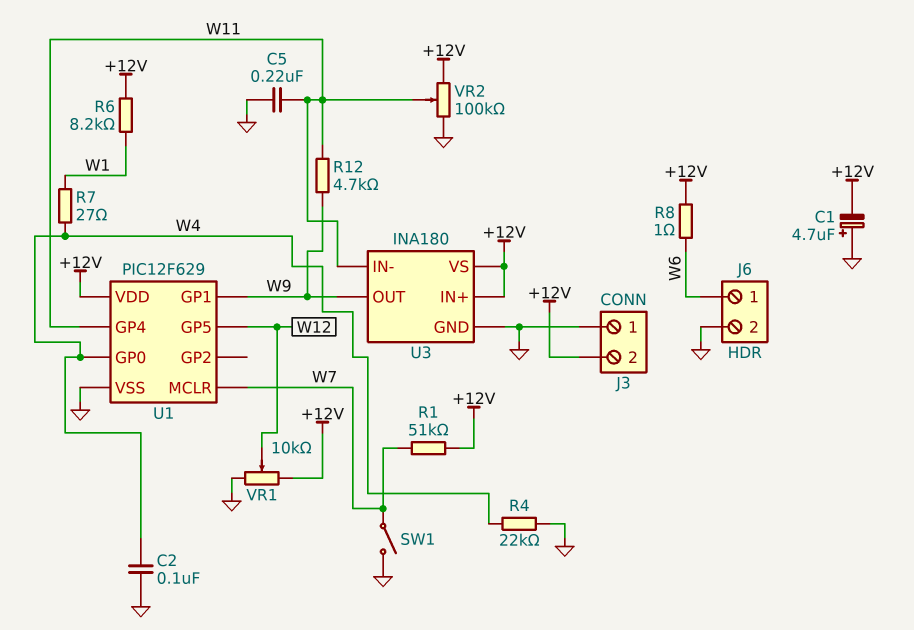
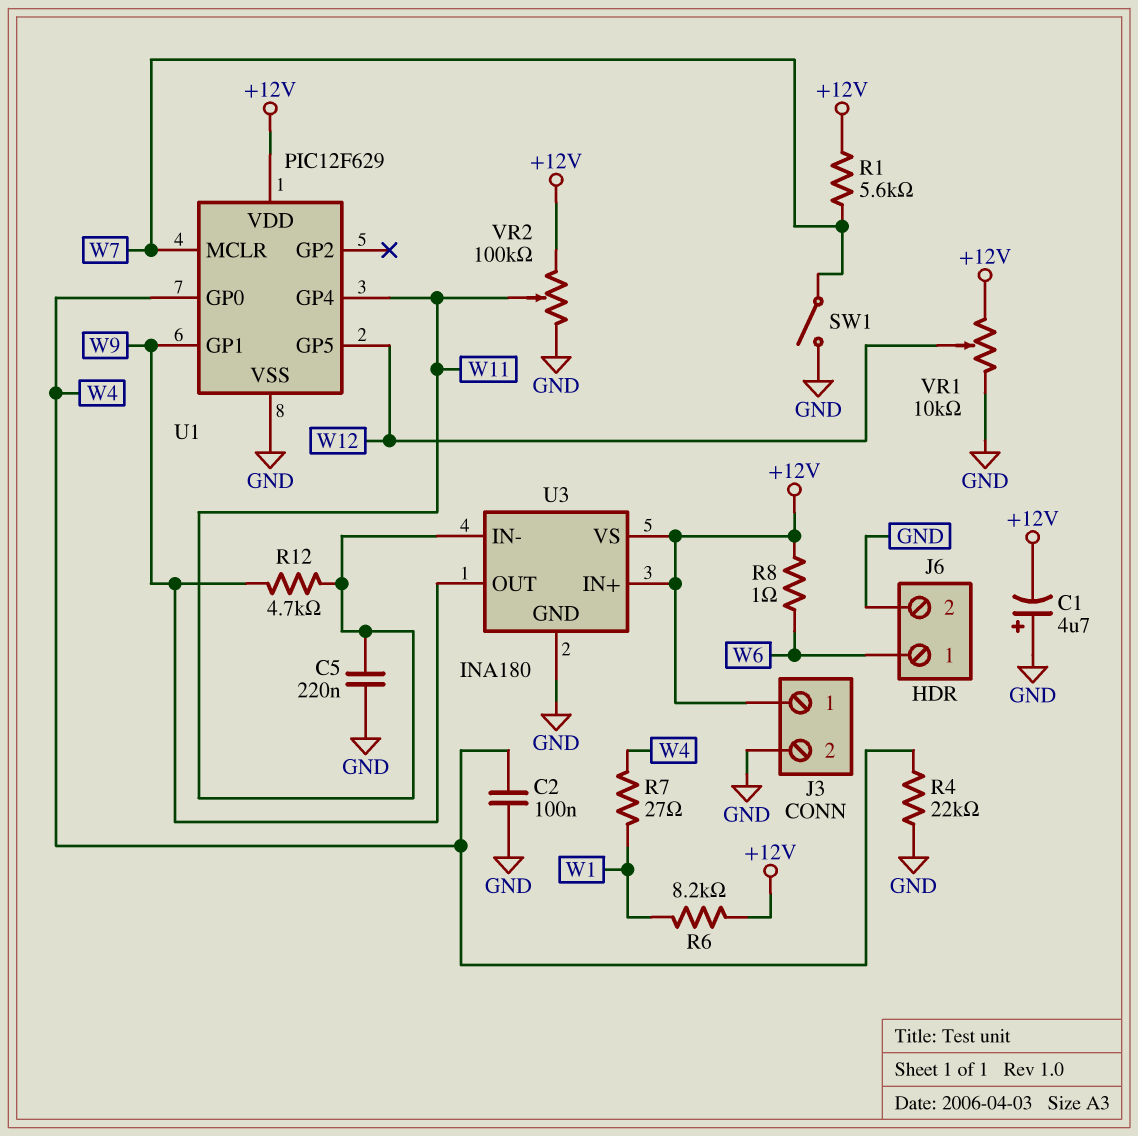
J3 pin 1: GND -> +12V
J3 pin 2: +12V -> GND
R1: 51k (+12V, W7) -> 5.6k (+12V, W7)

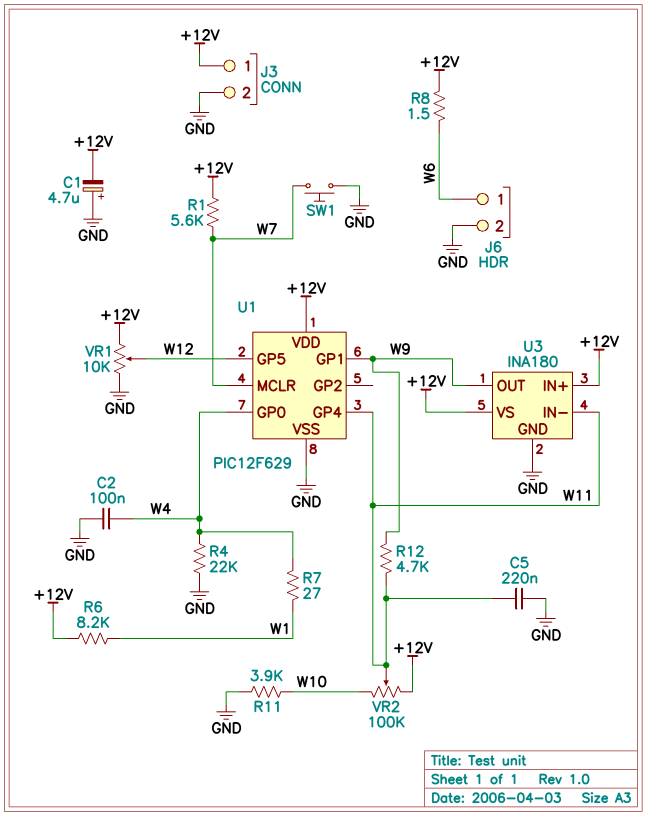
R8: 1 (+12V, W6) -> 1.5 (+12V, W6)
R11: none -> 3.9k (GND, W10)
SW1: switch (GND, W7) -> button (GND, W7)
VR2: 100k (+12V, GND, wiper W11) -> 100k (+12V, W10, wiper W11)

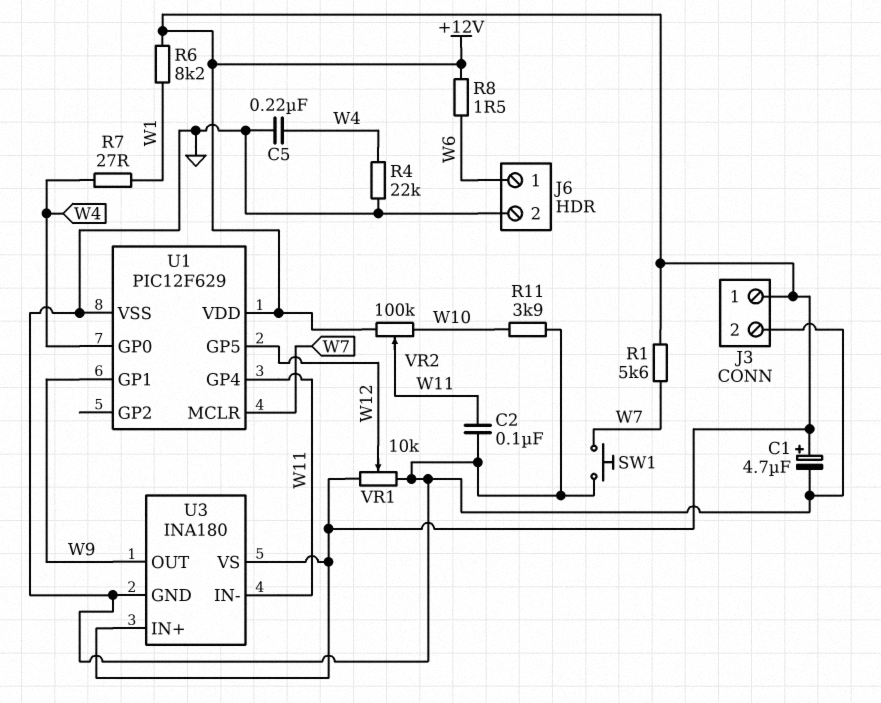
C1: 4.7uF (plus GND, minus +12V) -> 4.7uF (plus +12V, minus GND)
C2: 100nF (GND, W4) -> 100nF (GND, W11)
C5: 220nF (GND, W11) -> 220nF (GND, W4)
R12: 4.7k (W9, W11) -> none

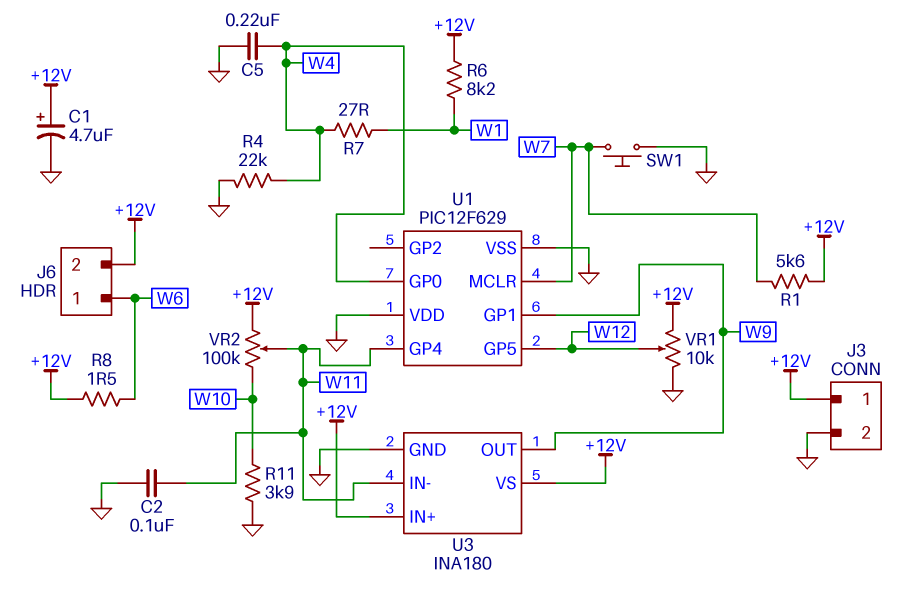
J6 pin 2: GND -> +12V
U1 pin VDD: +12V -> GND

